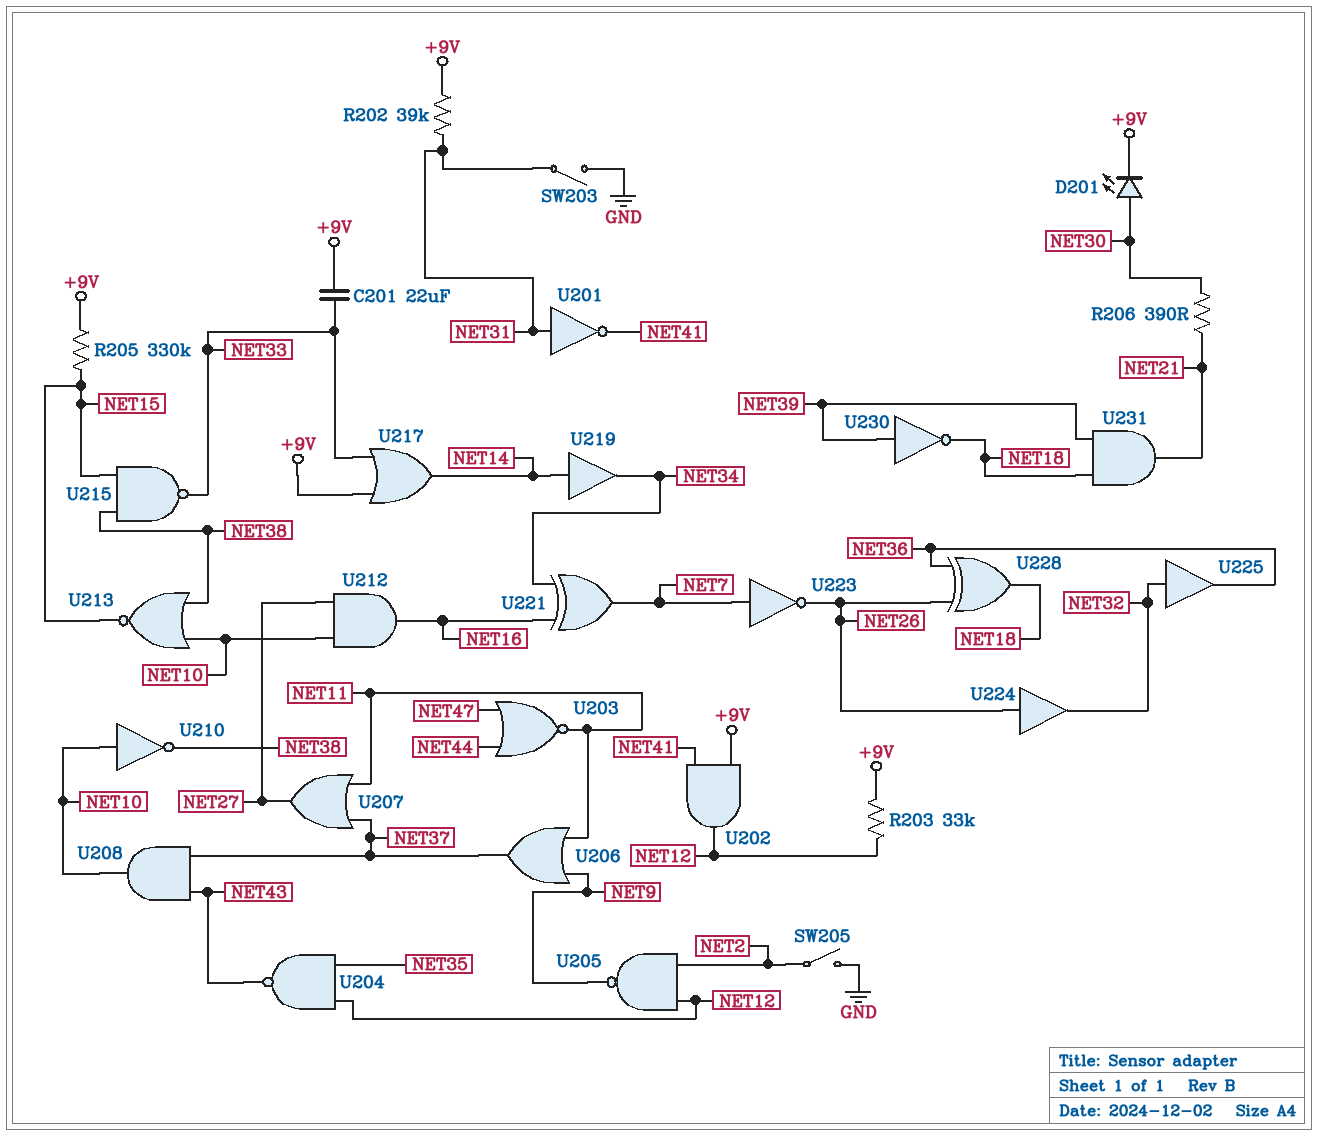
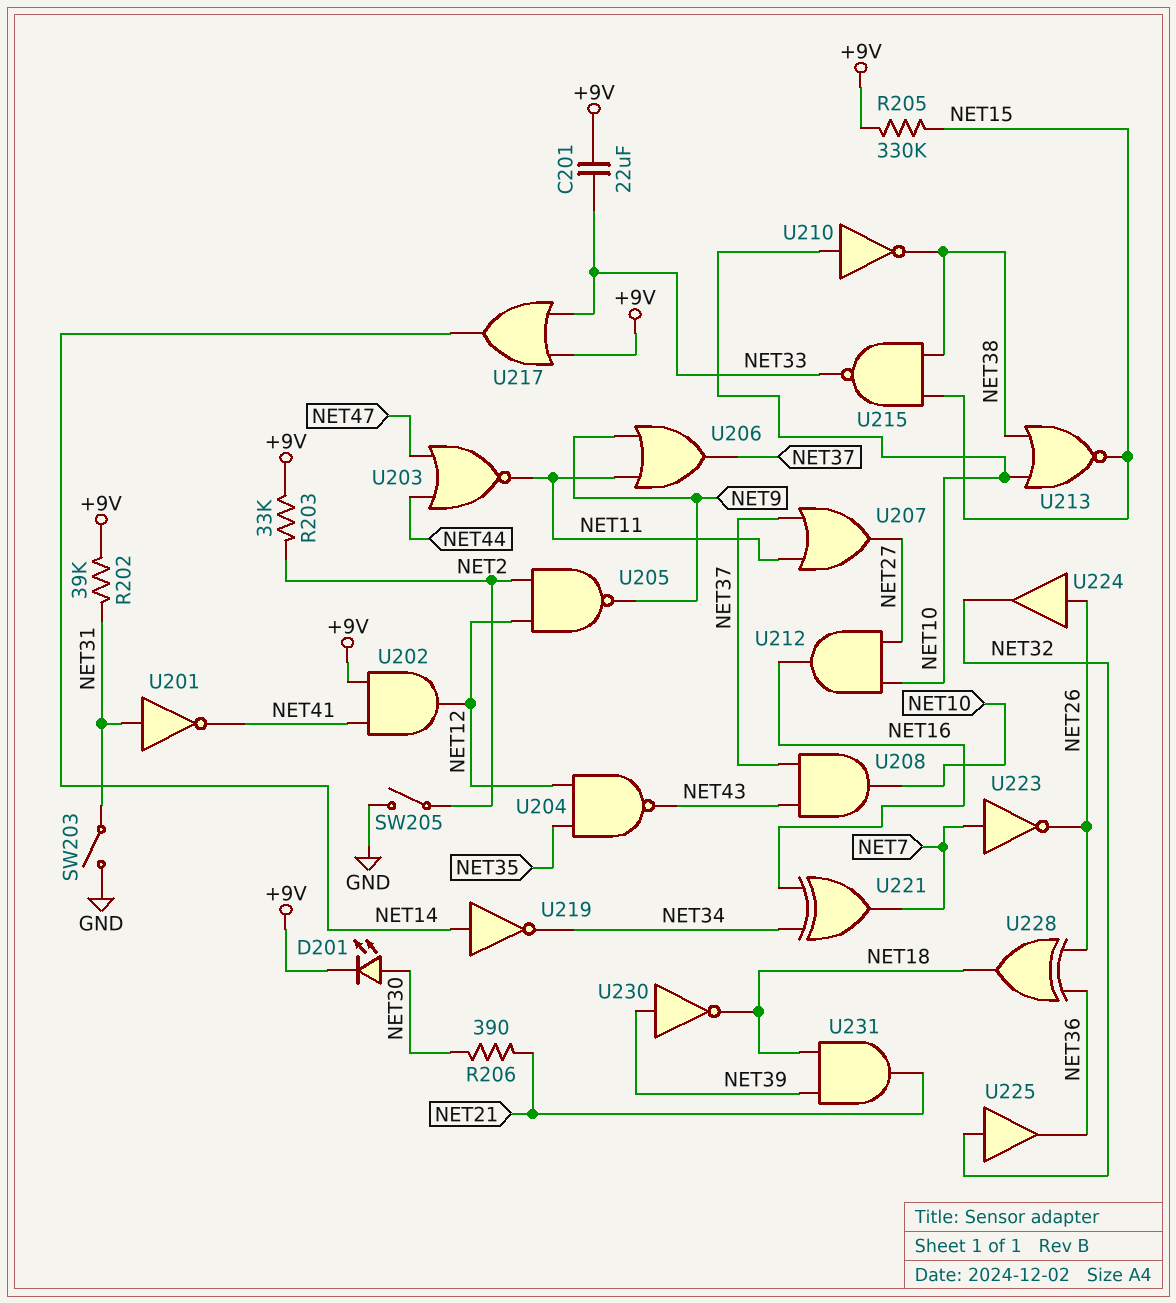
R203: 33k (+9V, NET12) -> 33k (+9V, NET2)
U219: buffer (in NET14, out NET34) -> NOT (in NET14, out NET34)

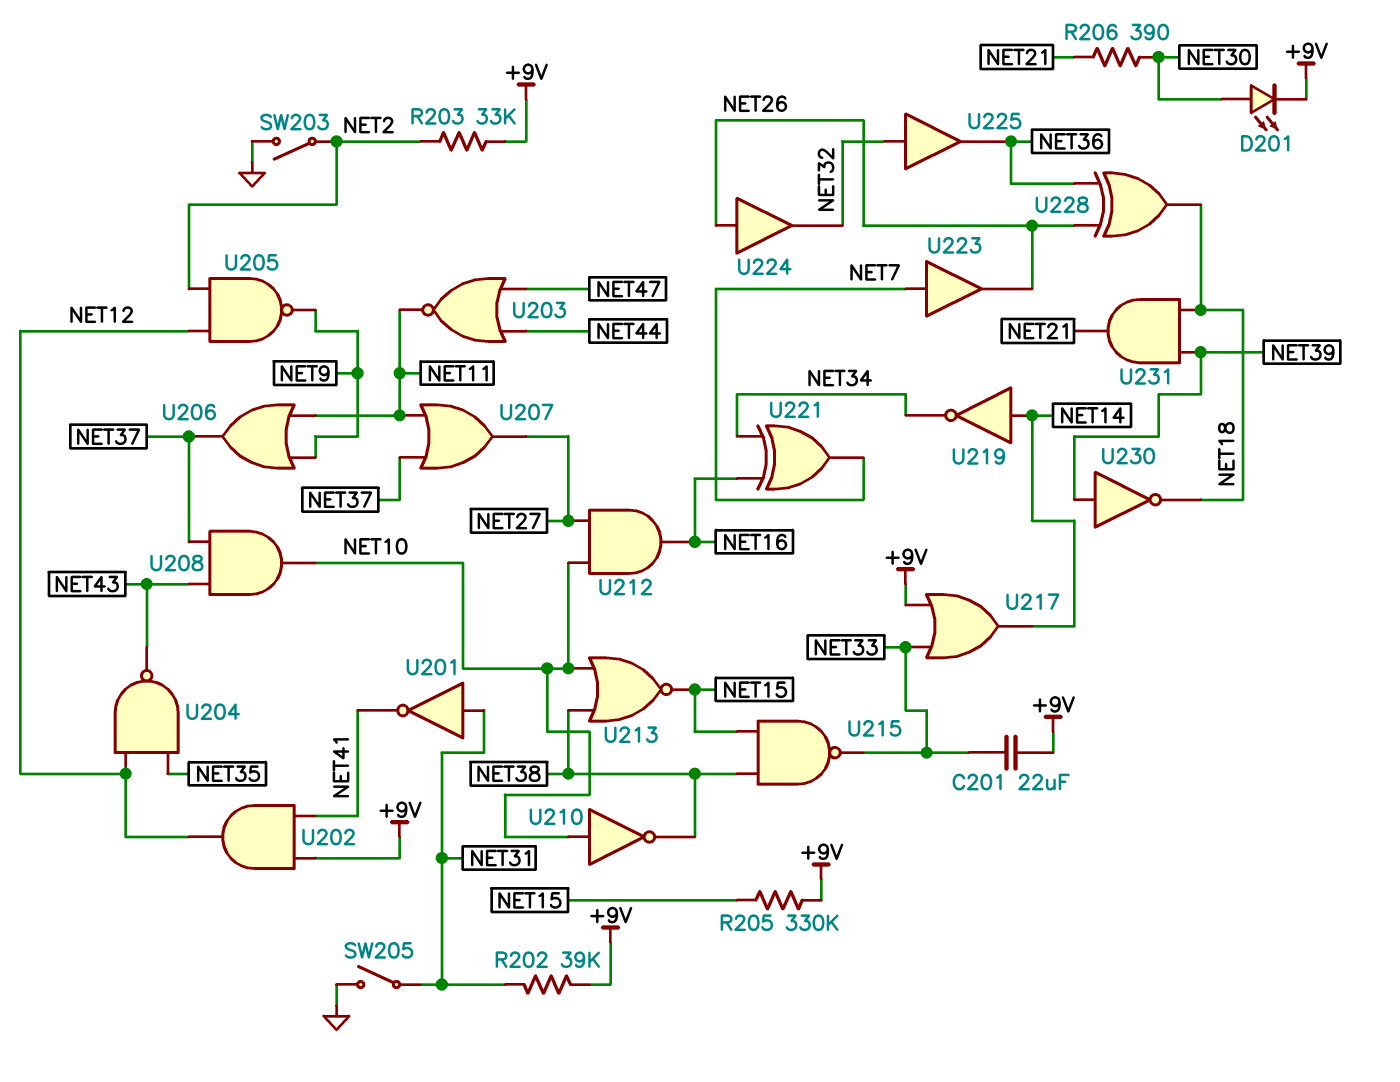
SW203: switch (GND, NET31) -> switch (GND, NET2)
SW205: switch (GND, NET2) -> switch (GND, NET31)
U223: NOT (in NET7, out NET26) -> buffer (in NET7, out NET26)

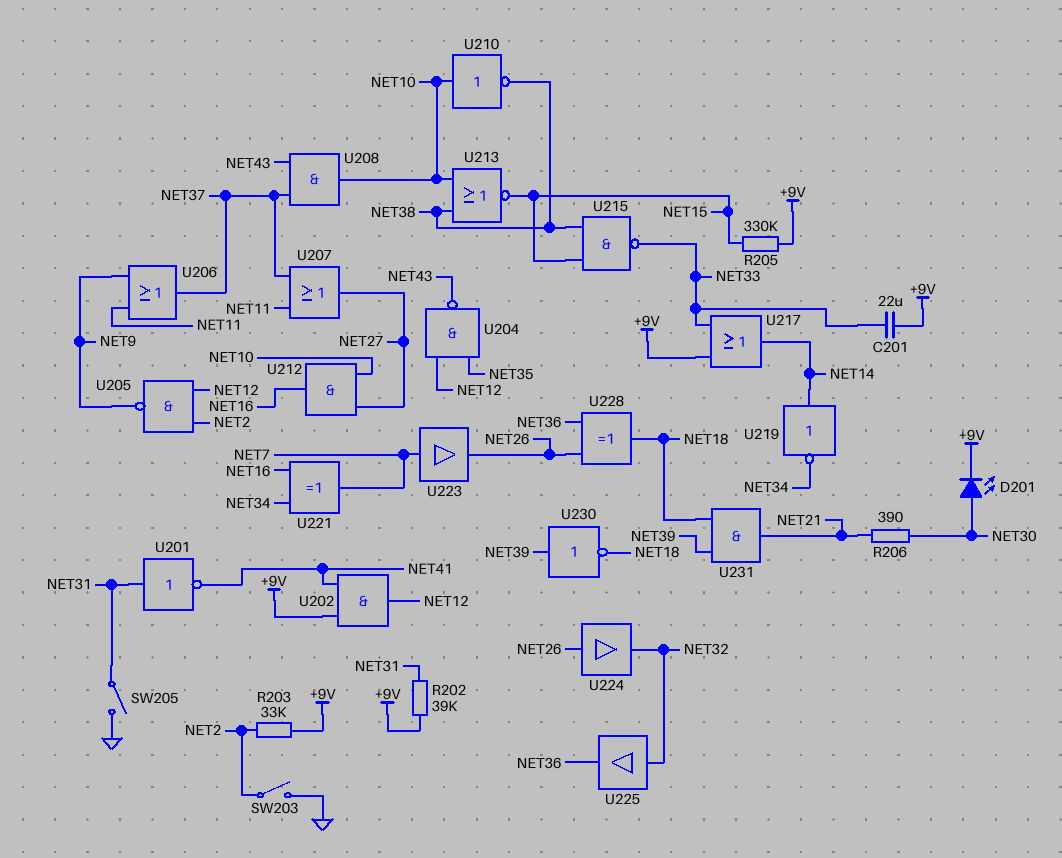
U203: NOR (in NET44, in NET47, out NET11) -> none

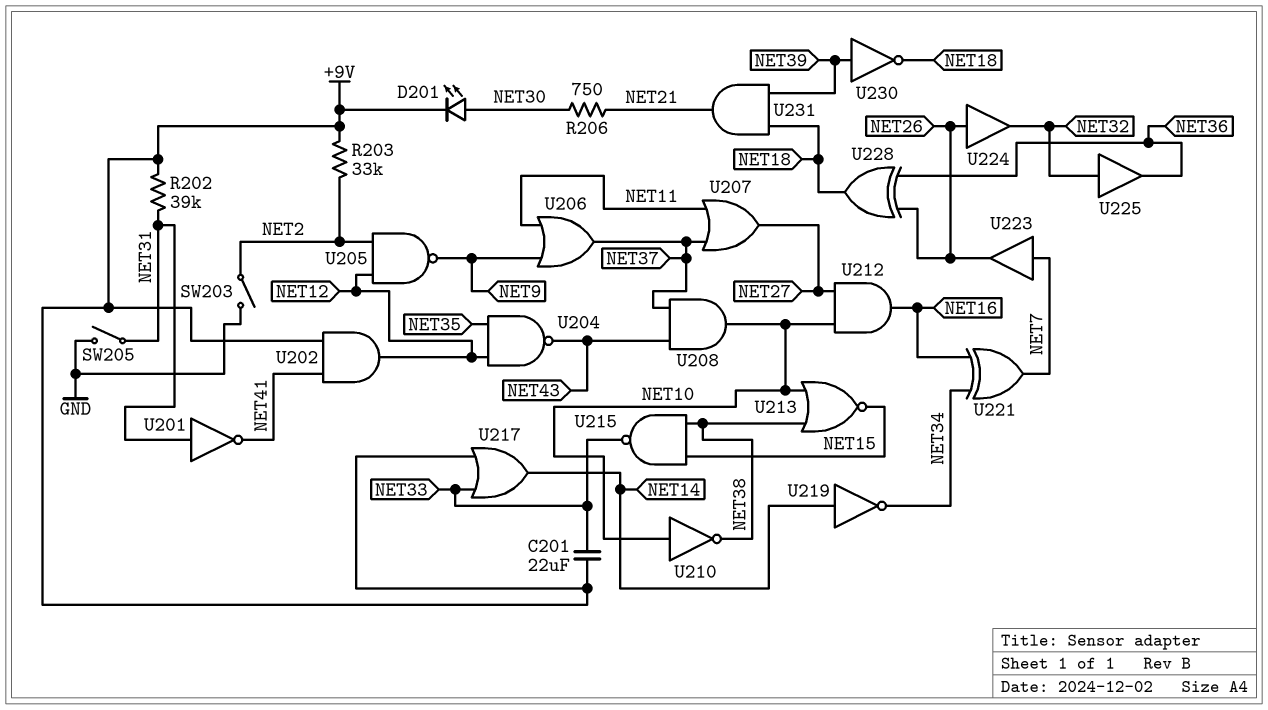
R205: 330k (+9V, NET15) -> none
R206: 390 (NET21, NET30) -> 750 (NET21, NET30)

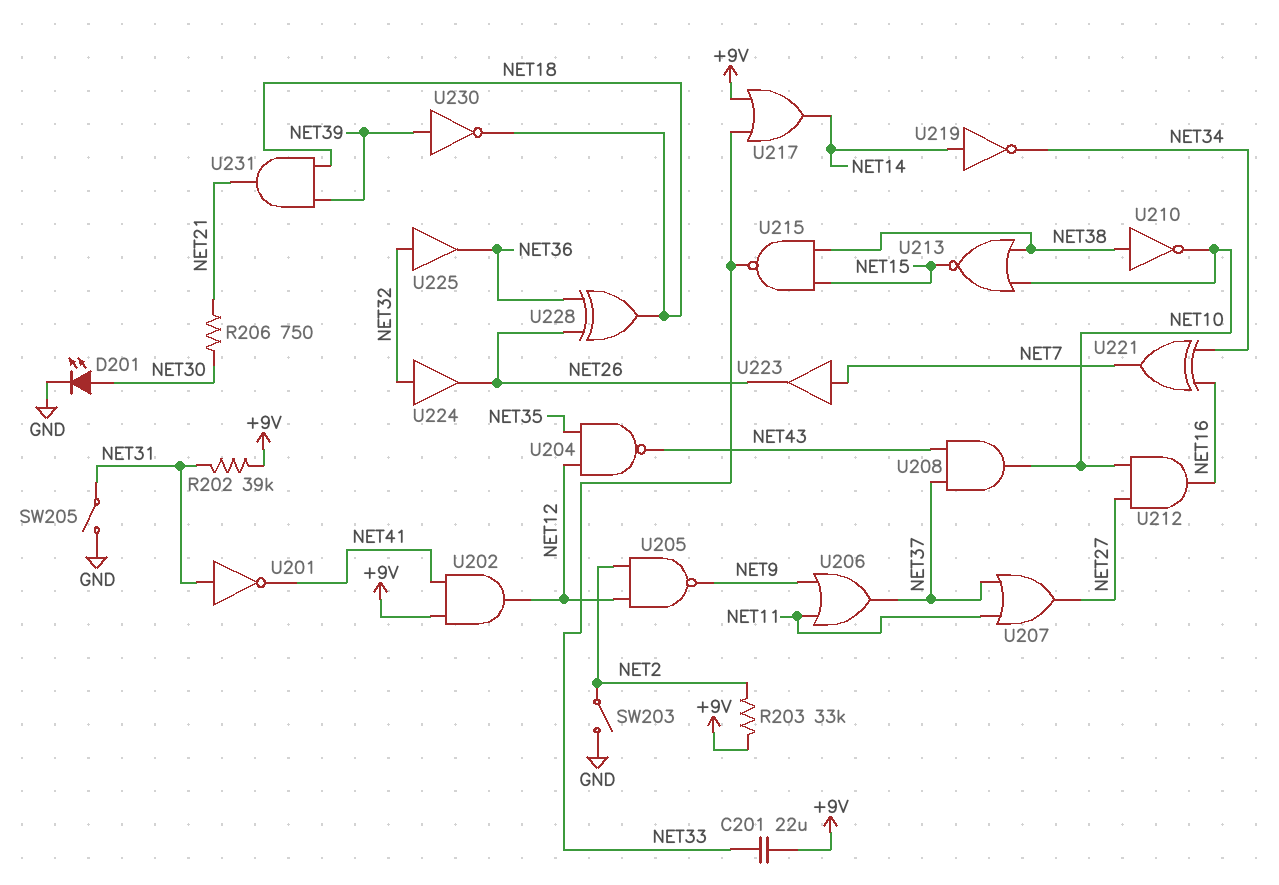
D201: LED (A NET30, K +9V) -> LED (A NET30, K GND)
U210: NOT (in NET10, out NET38) -> NOT (in NET38, out NET10)
U224: buffer (in NET26, out NET32) -> buffer (in NET32, out NET26)

